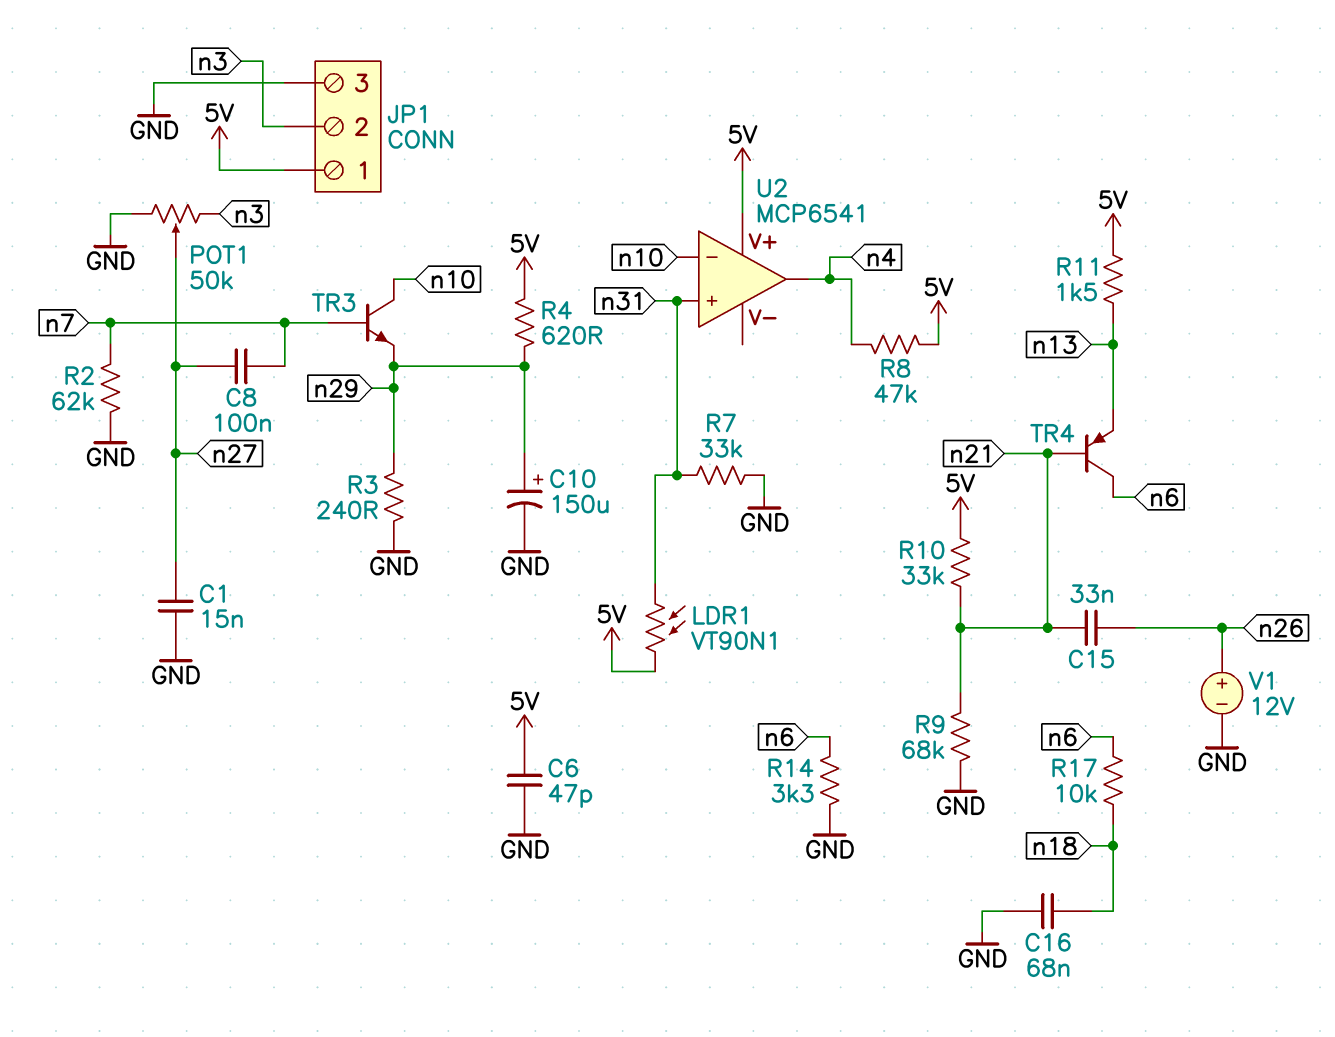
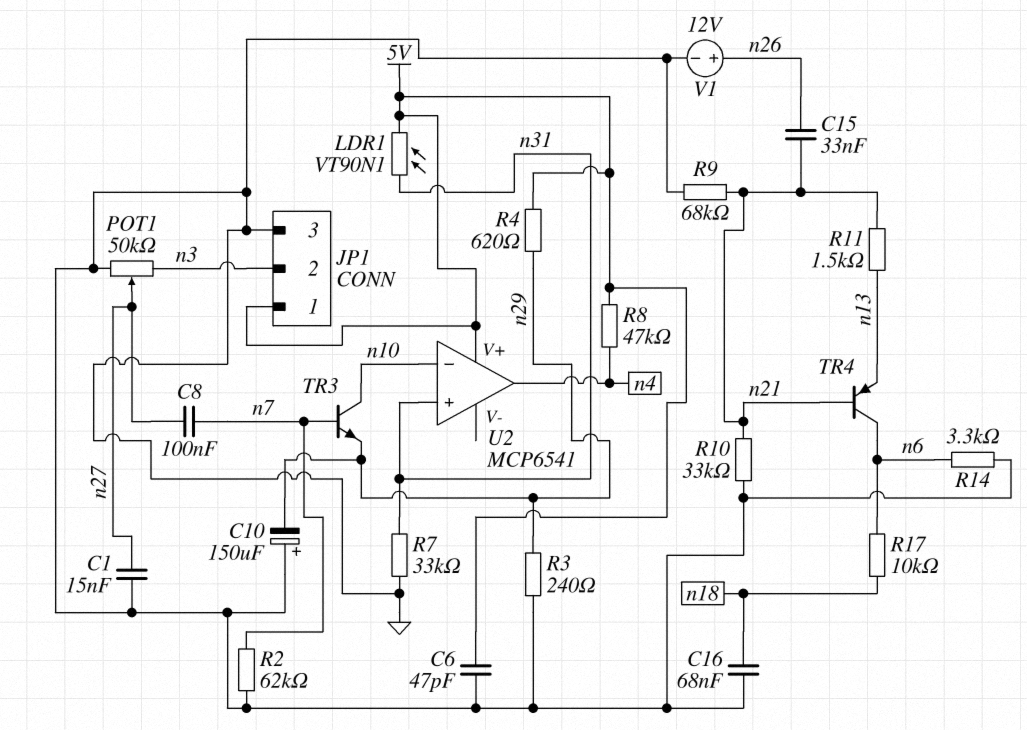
C10: 150uF (plus n29, minus GND) -> 150uF (plus GND, minus n29)
R10: 33k (5V, n21) -> 33k (GND, n21)
R11: 1.5k (5V, n13) -> 1.5k (n13, n21)

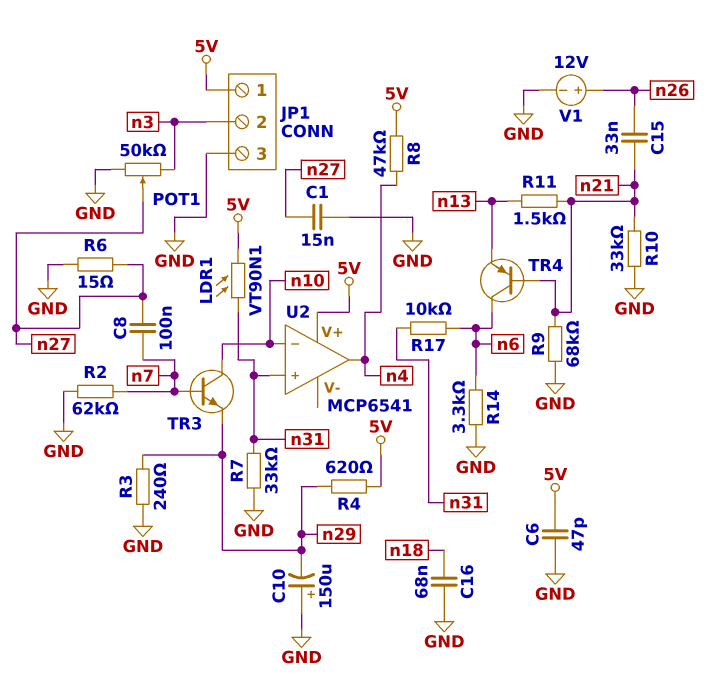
R6: none -> 15 (GND, n27)
R17: 10k (n6, n18) -> 10k (n6, n31)

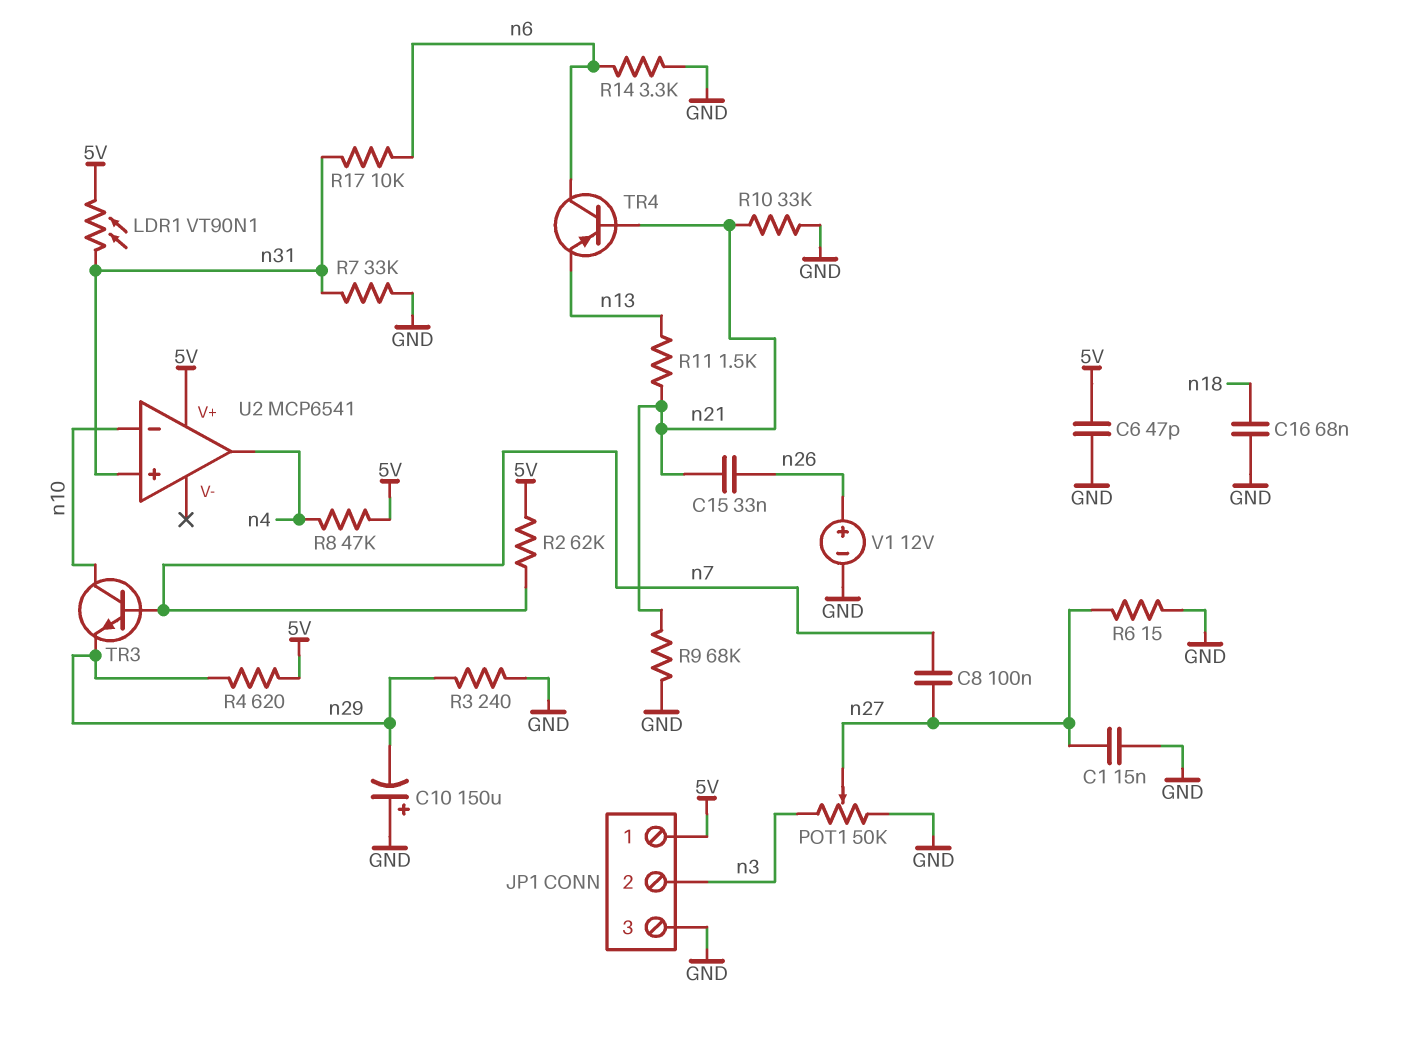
R2: 62k (GND, n7) -> 62k (5V, n7)

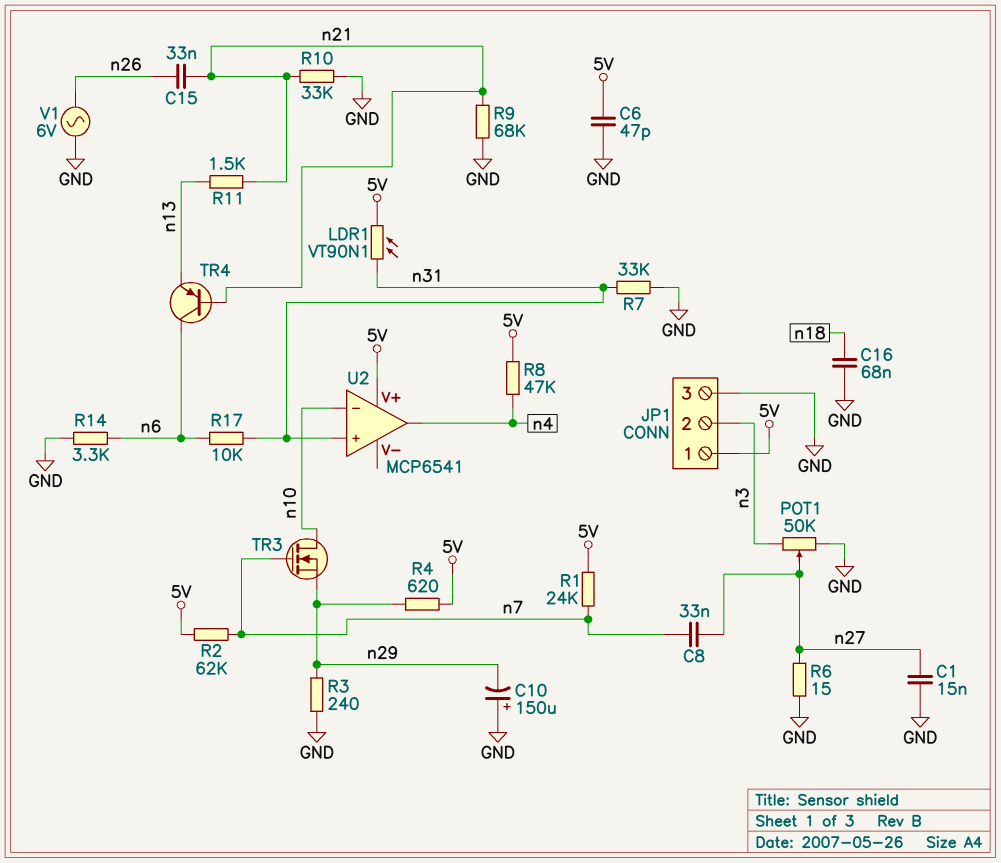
C8: 100nF (n7, n27) -> 33nF (n7, n27)
R1: none -> 24k (5V, n7)
TR3: NPN (B n7, C n10, E n29) -> NMOS (G n7, D n10, S n29)
V1: 12V (plus n26, minus GND) -> AC 6V (GND, n26)

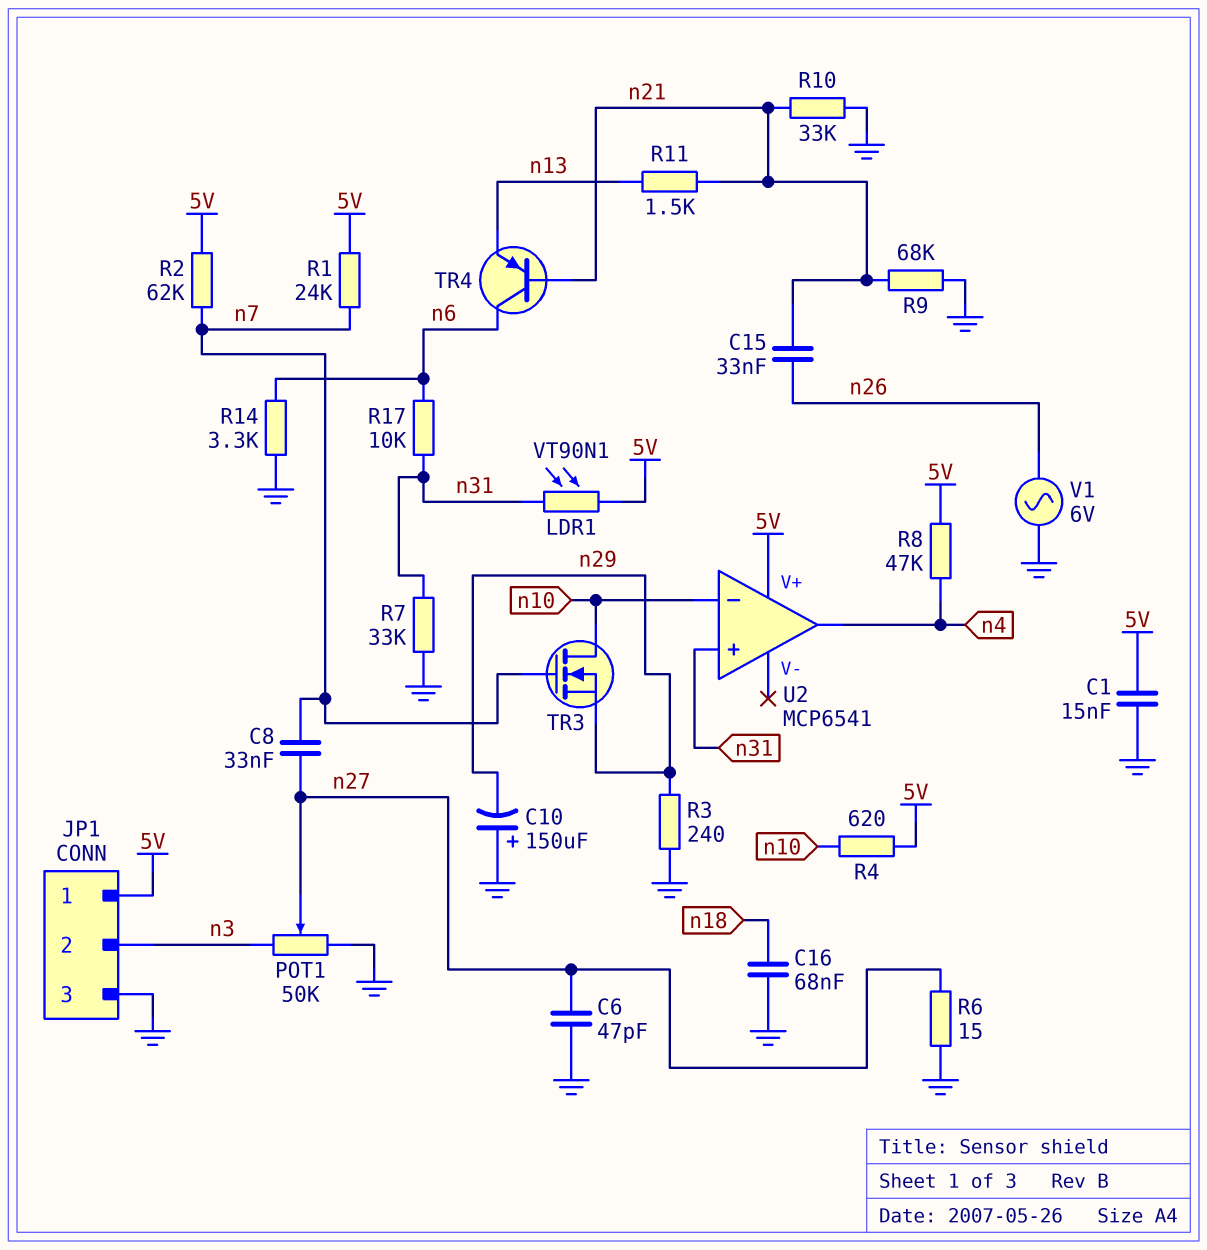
C1: 15nF (GND, n27) -> 15nF (5V, GND)
C6: 47pF (5V, GND) -> 47pF (GND, n27)
R4: 620 (5V, n29) -> 620 (5V, n10)

